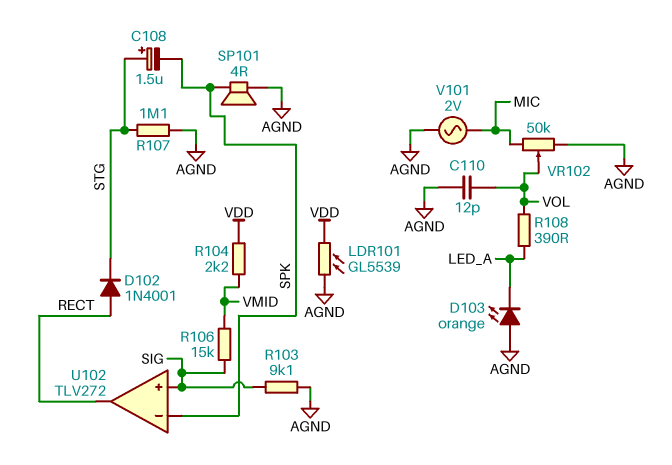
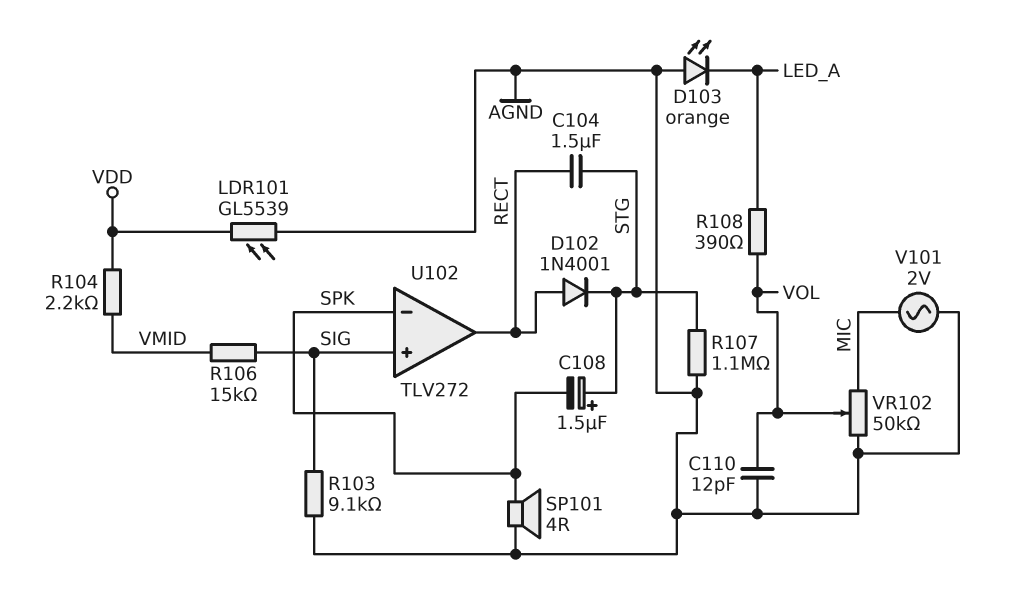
C104: none -> 1.5uF (RECT, STG)

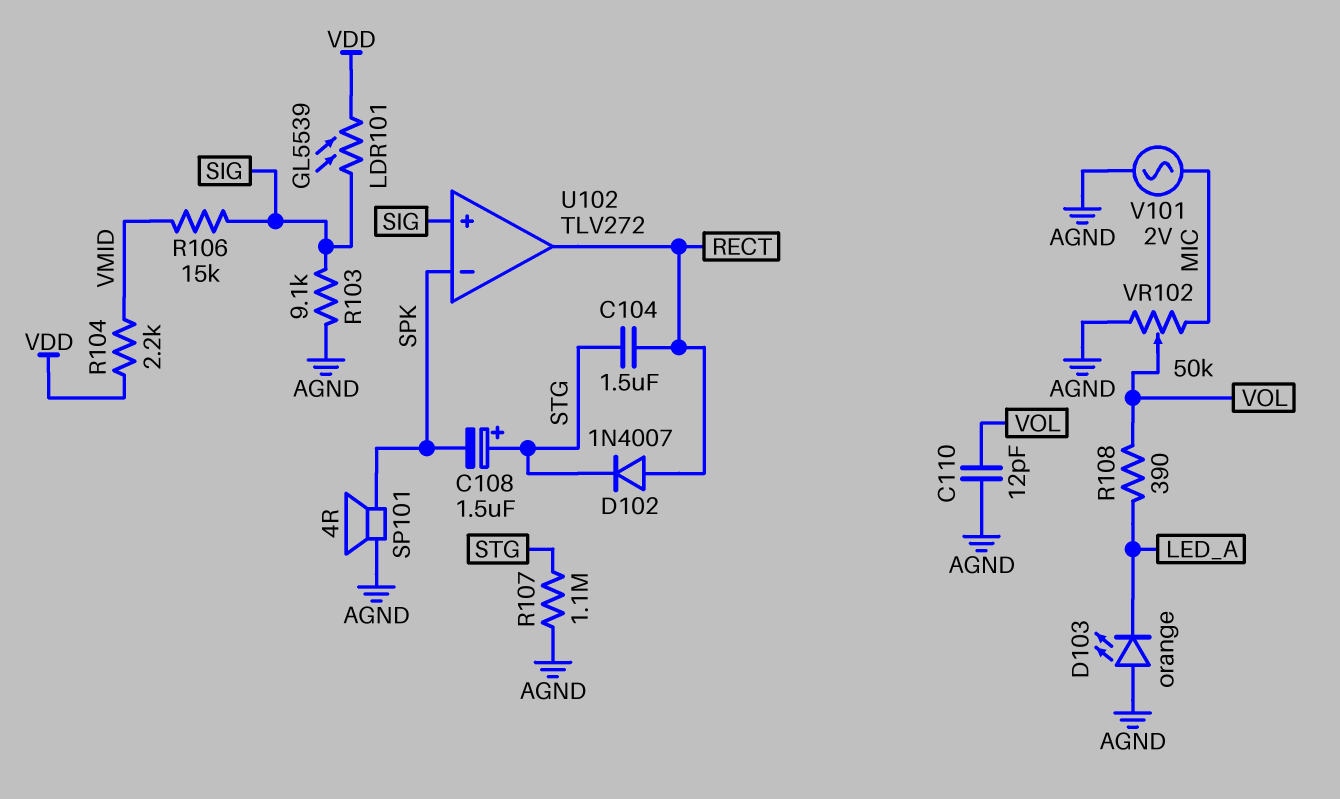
D102: diode 1N4001 (A RECT, K STG) -> diode 1N4007 (A RECT, K STG)
LDR101: GL5539 (AGND, VDD) -> GL5539 (SIG, VDD)

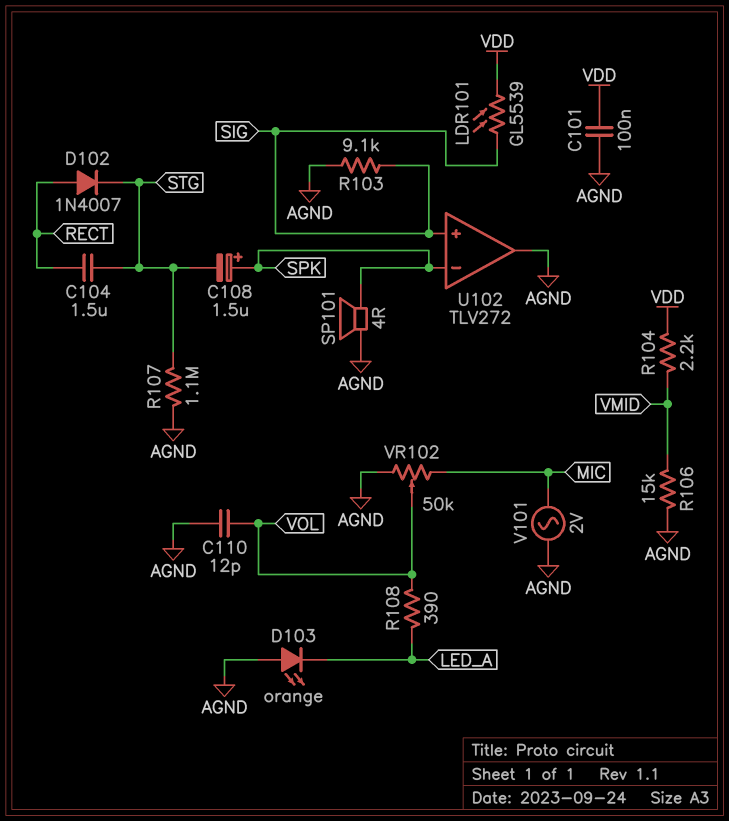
C101: none -> 100nF (AGND, VDD)
C108: 1.5uF (plus STG, minus SPK) -> 1.5uF (plus SPK, minus STG)
R106: 15k (SIG, VMID) -> 15k (AGND, VMID)
U102 pin out: RECT -> AGND

